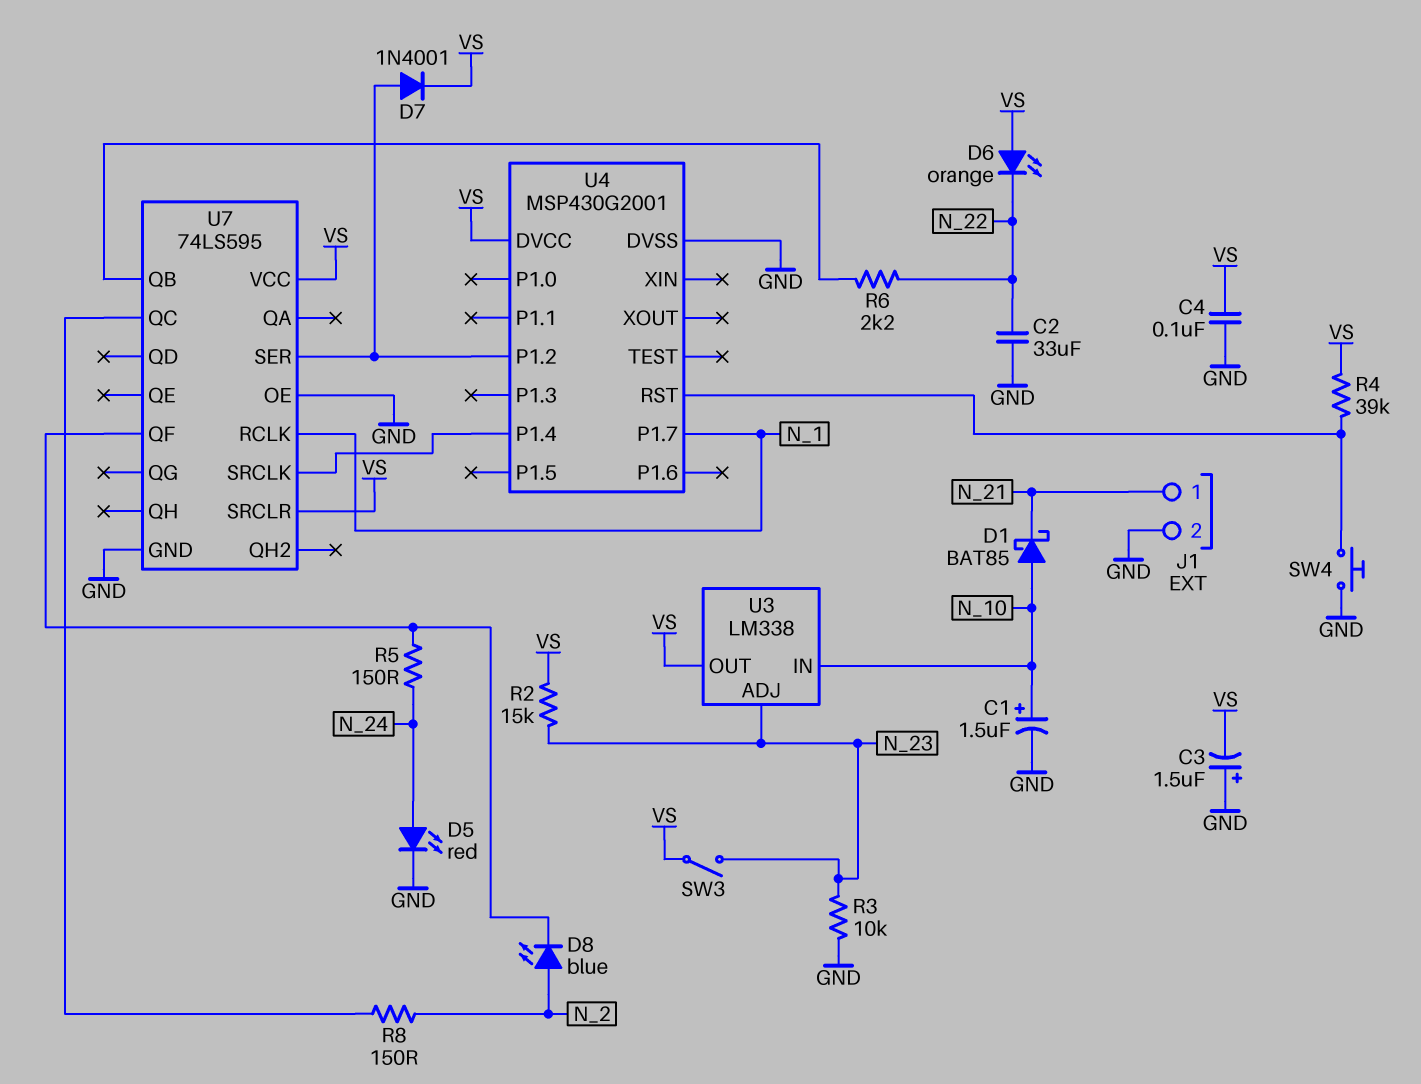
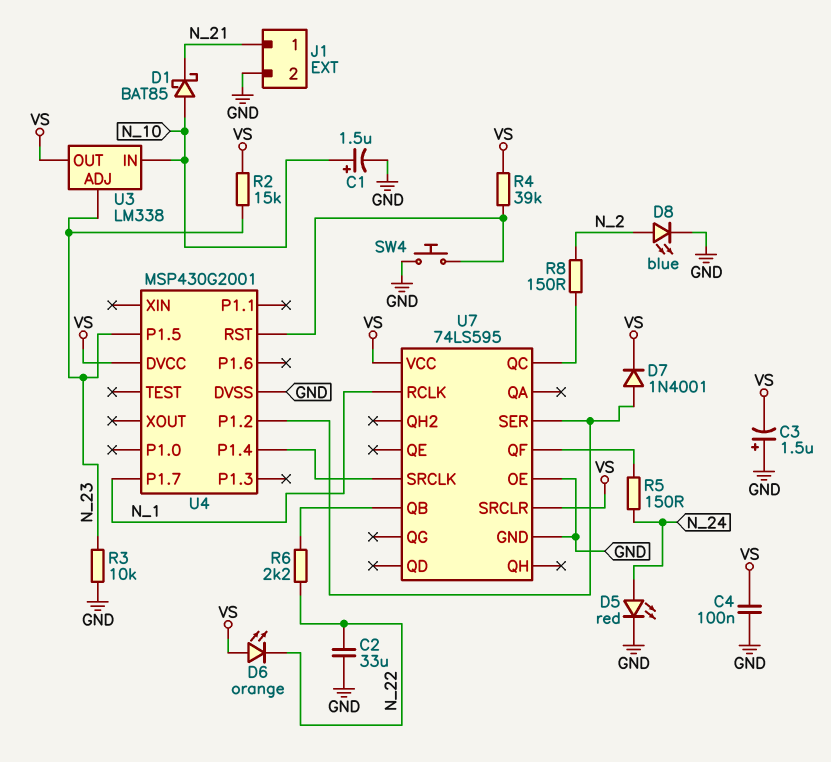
D8: LED blue (A N_2, K U7/QF) -> LED blue (A N_2, K GND)
SW3: switch (N_23, VS) -> none
U4 pin P1.5: none -> N_23

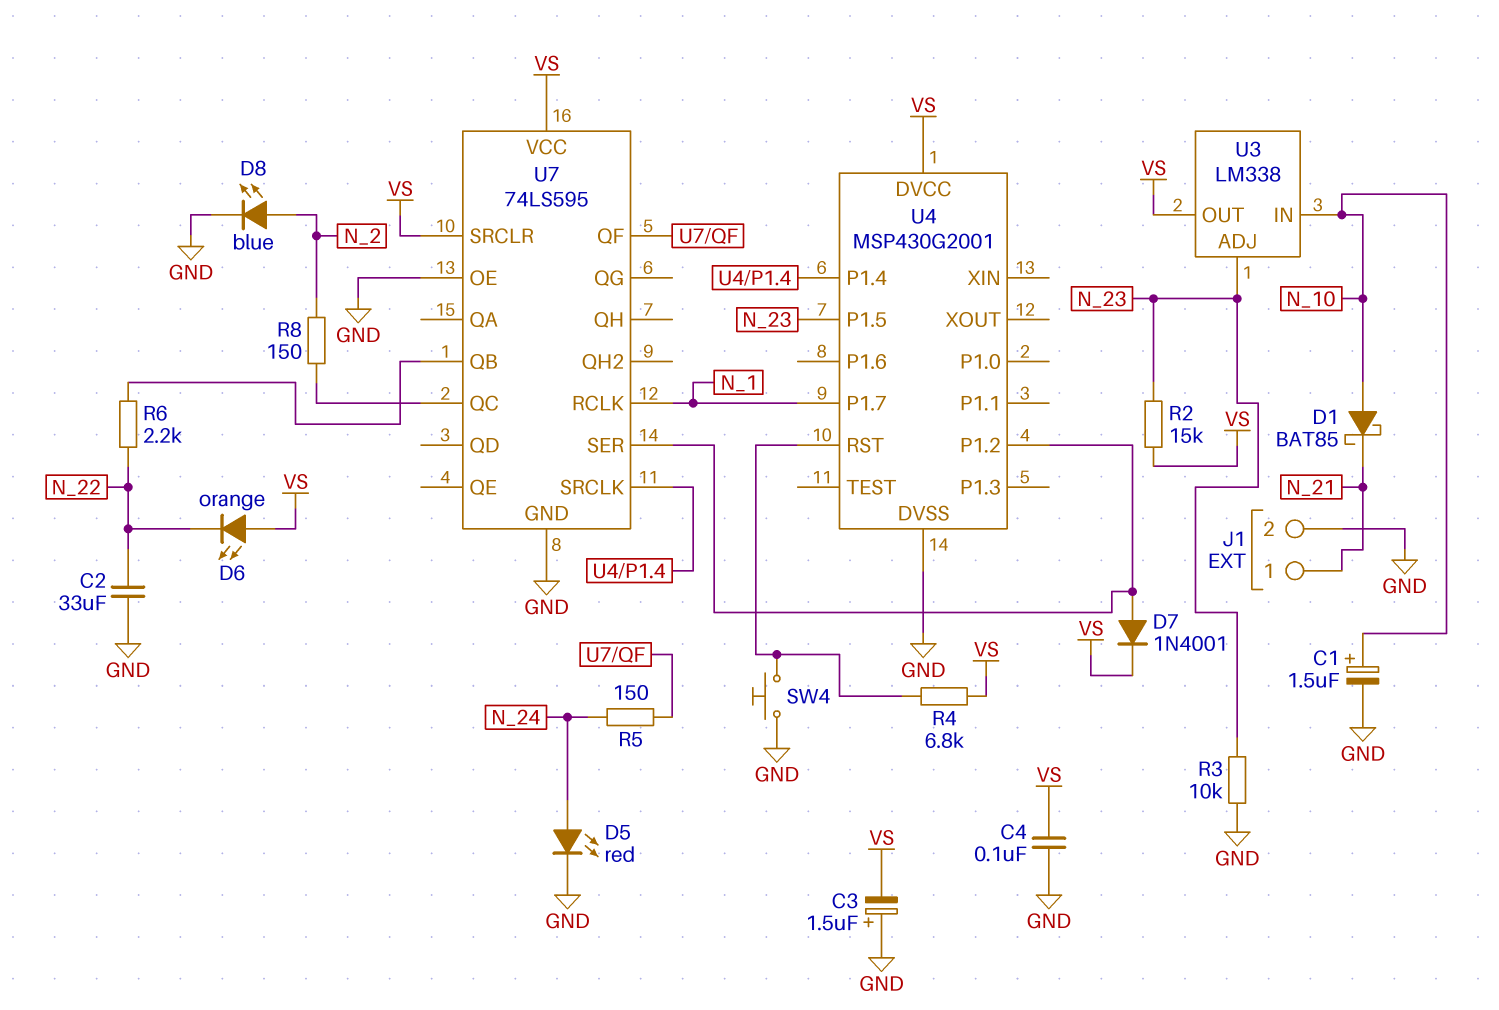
R4: 39k (U4/RST, VS) -> 6.8k (U4/RST, VS)

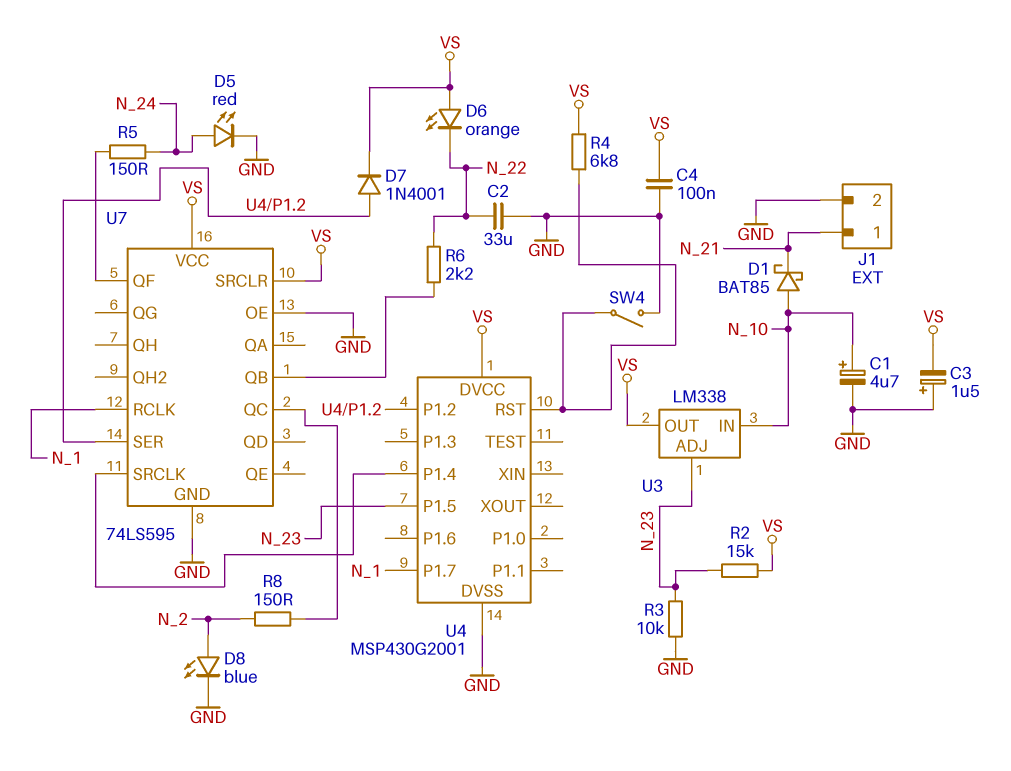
C1: 1.5uF (plus N_10, minus GND) -> 4.7uF (plus N_10, minus GND)
SW4: button (GND, U4/RST) -> switch (GND, U4/RST)

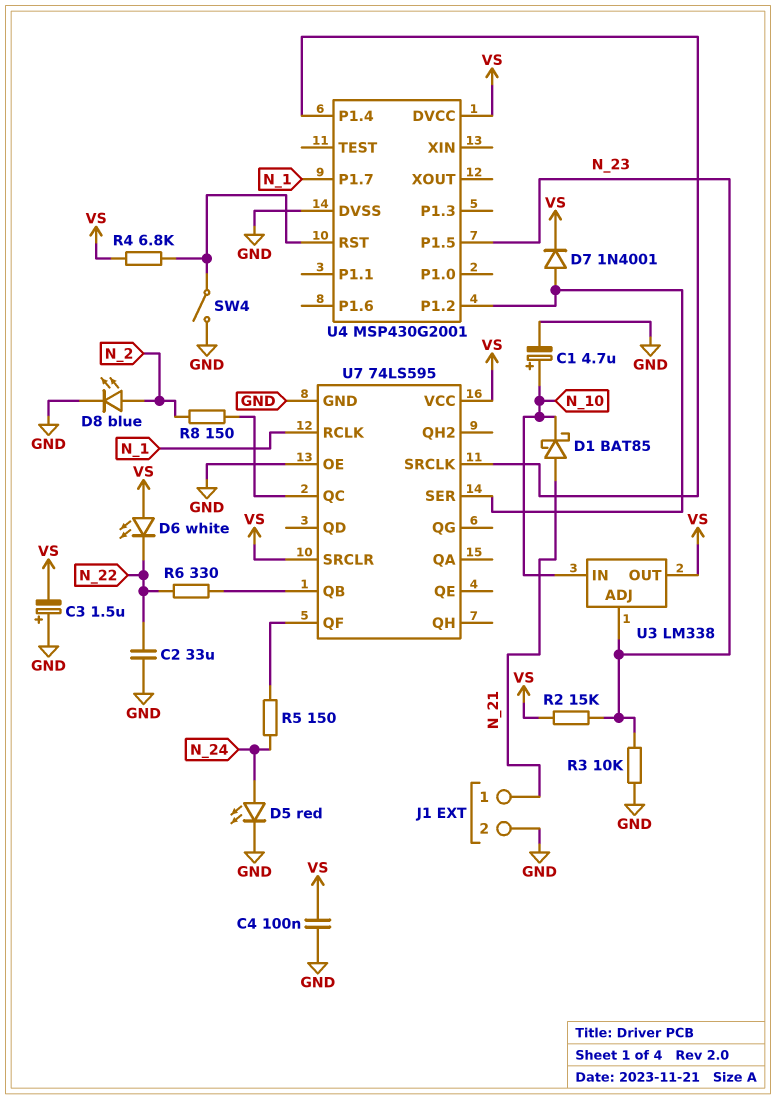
D1: schottky BAT85 (A N_10, K N_21) -> schottky BAT85 (A N_21, K N_10)
D6: LED orange (A VS, K N_22) -> LED white (A VS, K N_22)
R6: 2.2k (N_22, U7/QB) -> 330 (N_22, U7/QB)

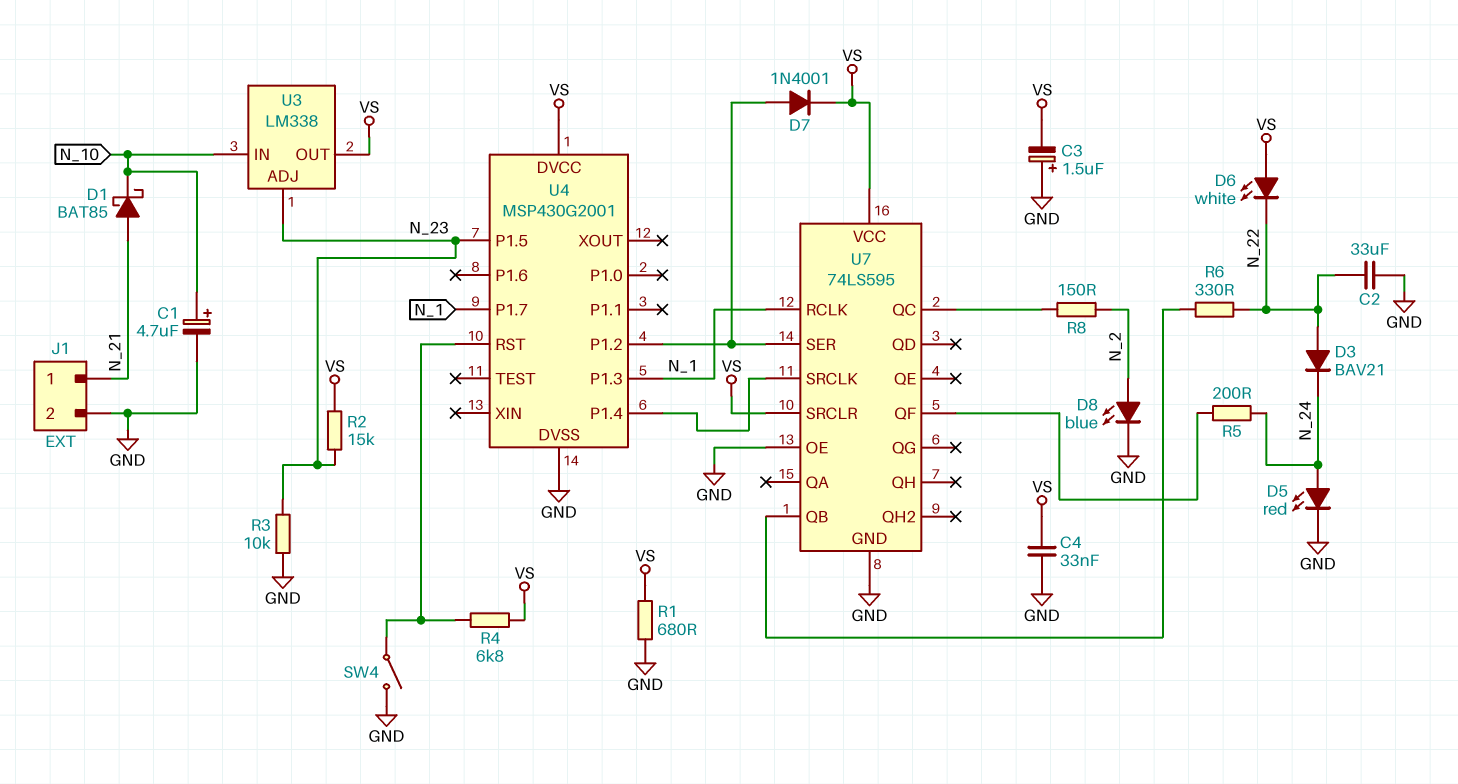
C4: 100nF (GND, VS) -> 33nF (GND, VS)
D3: none -> diode BAV21 (A N_22, K N_24)
R1: none -> 680 (GND, VS)
R5: 150 (N_24, U7/QF) -> 200 (N_24, U7/QF)
U4 pin P1.3: none -> N_1

